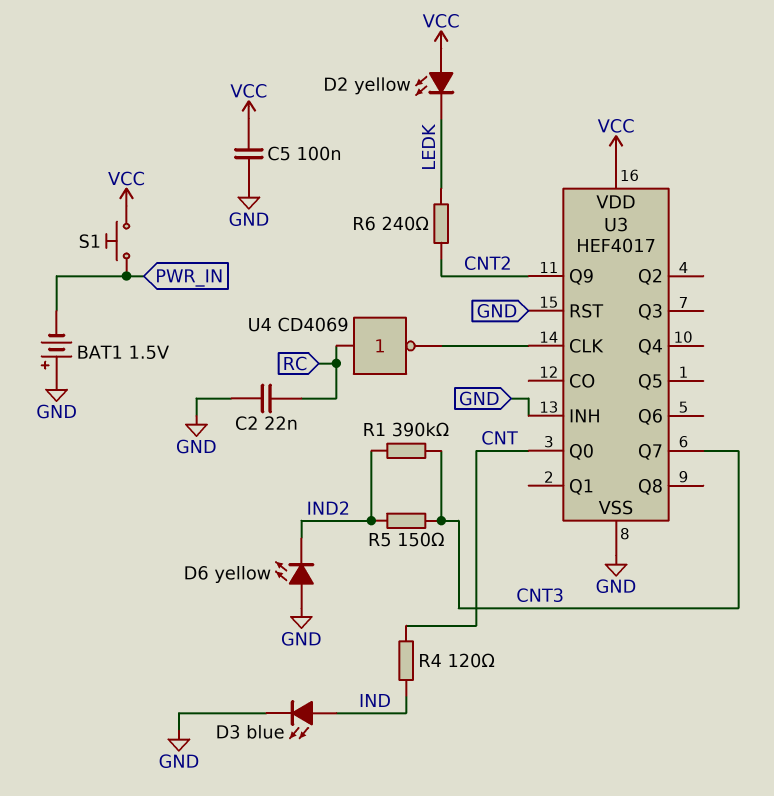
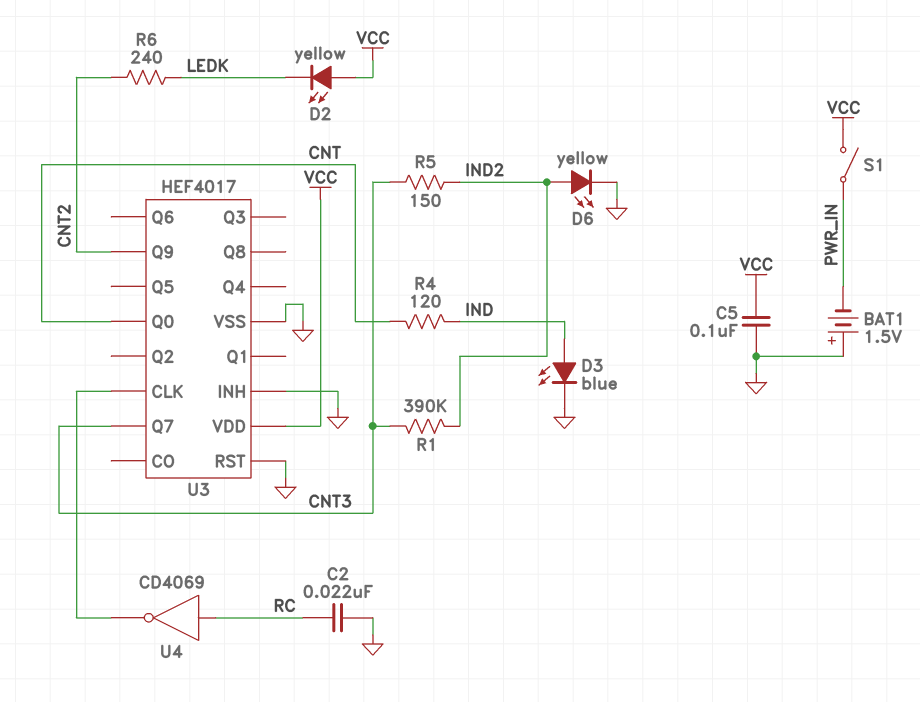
D6: LED yellow (A GND, K IND2) -> LED yellow (A IND2, K GND)
S1: button (PWR_IN, VCC) -> switch (PWR_IN, VCC)

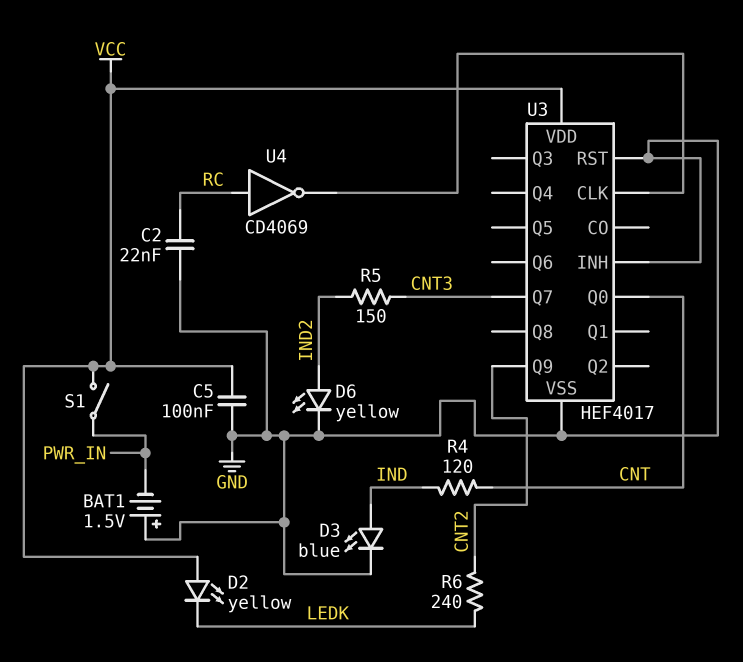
R1: 390k (CNT3, IND2) -> none

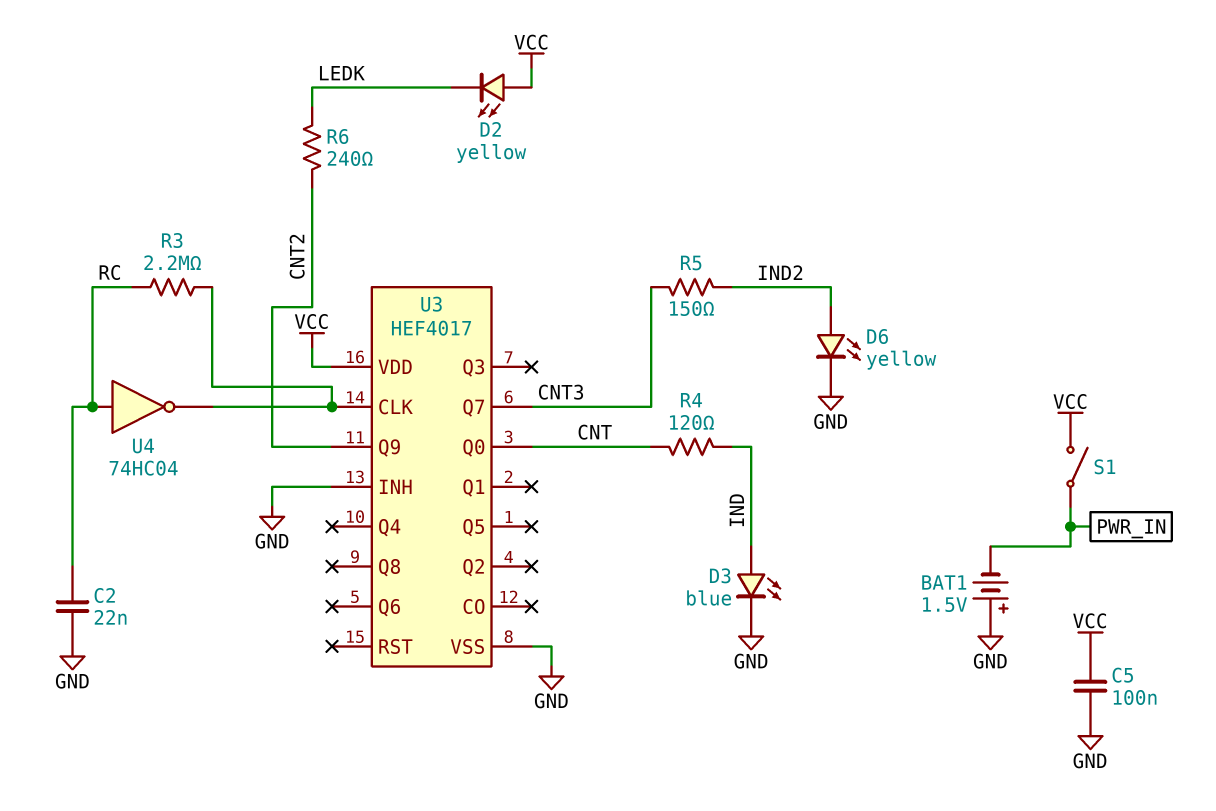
R3: none -> 2.2M (RC, U3/CLK)
U3 pin RST: GND -> none
U4: NOT CD4069 (in RC, out U3/CLK) -> NOT 74HC04 (in RC, out U3/CLK)

